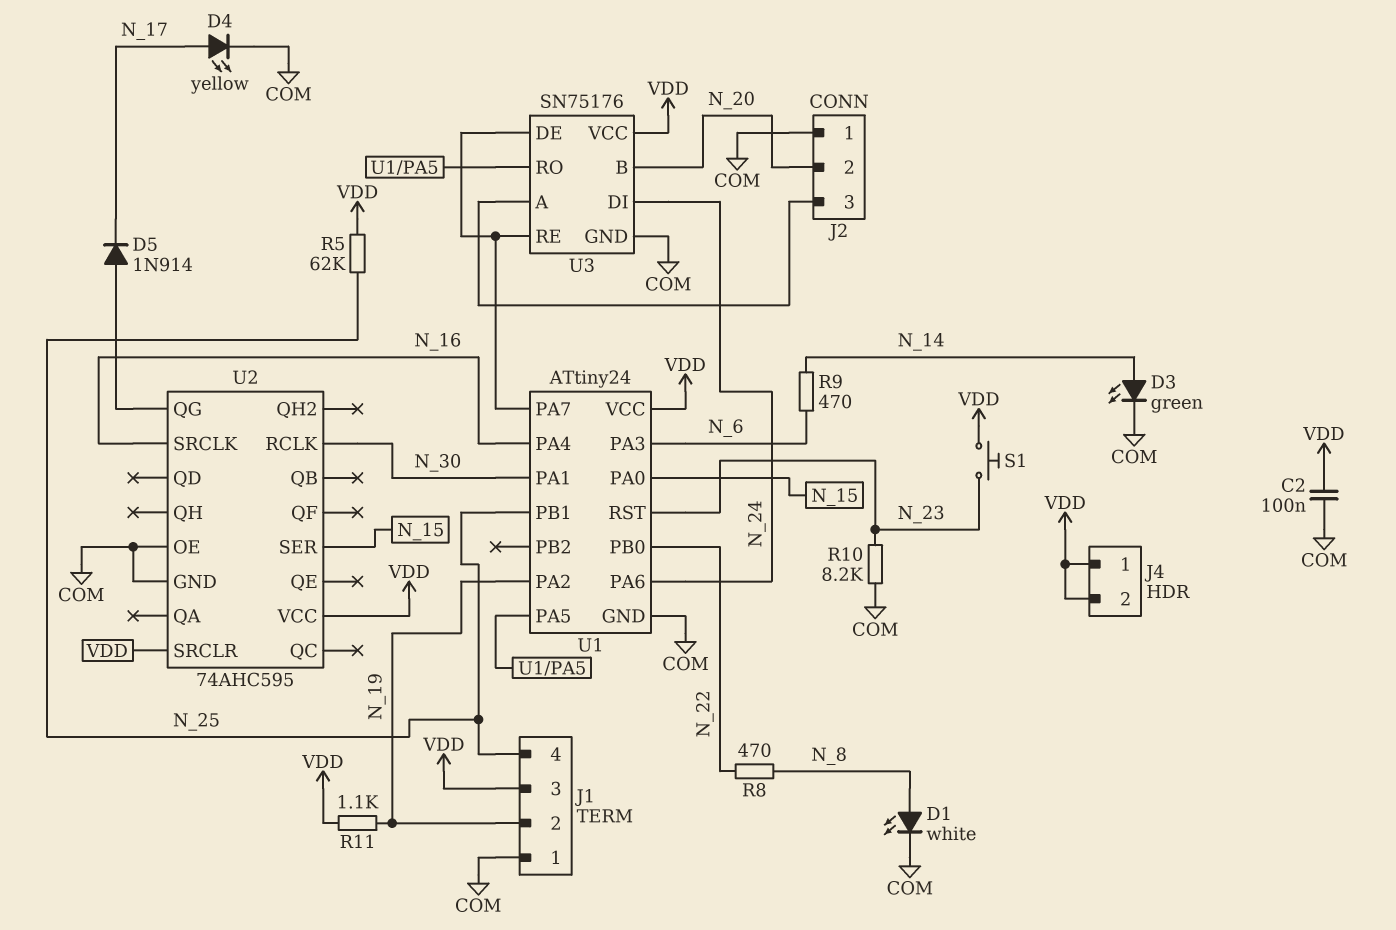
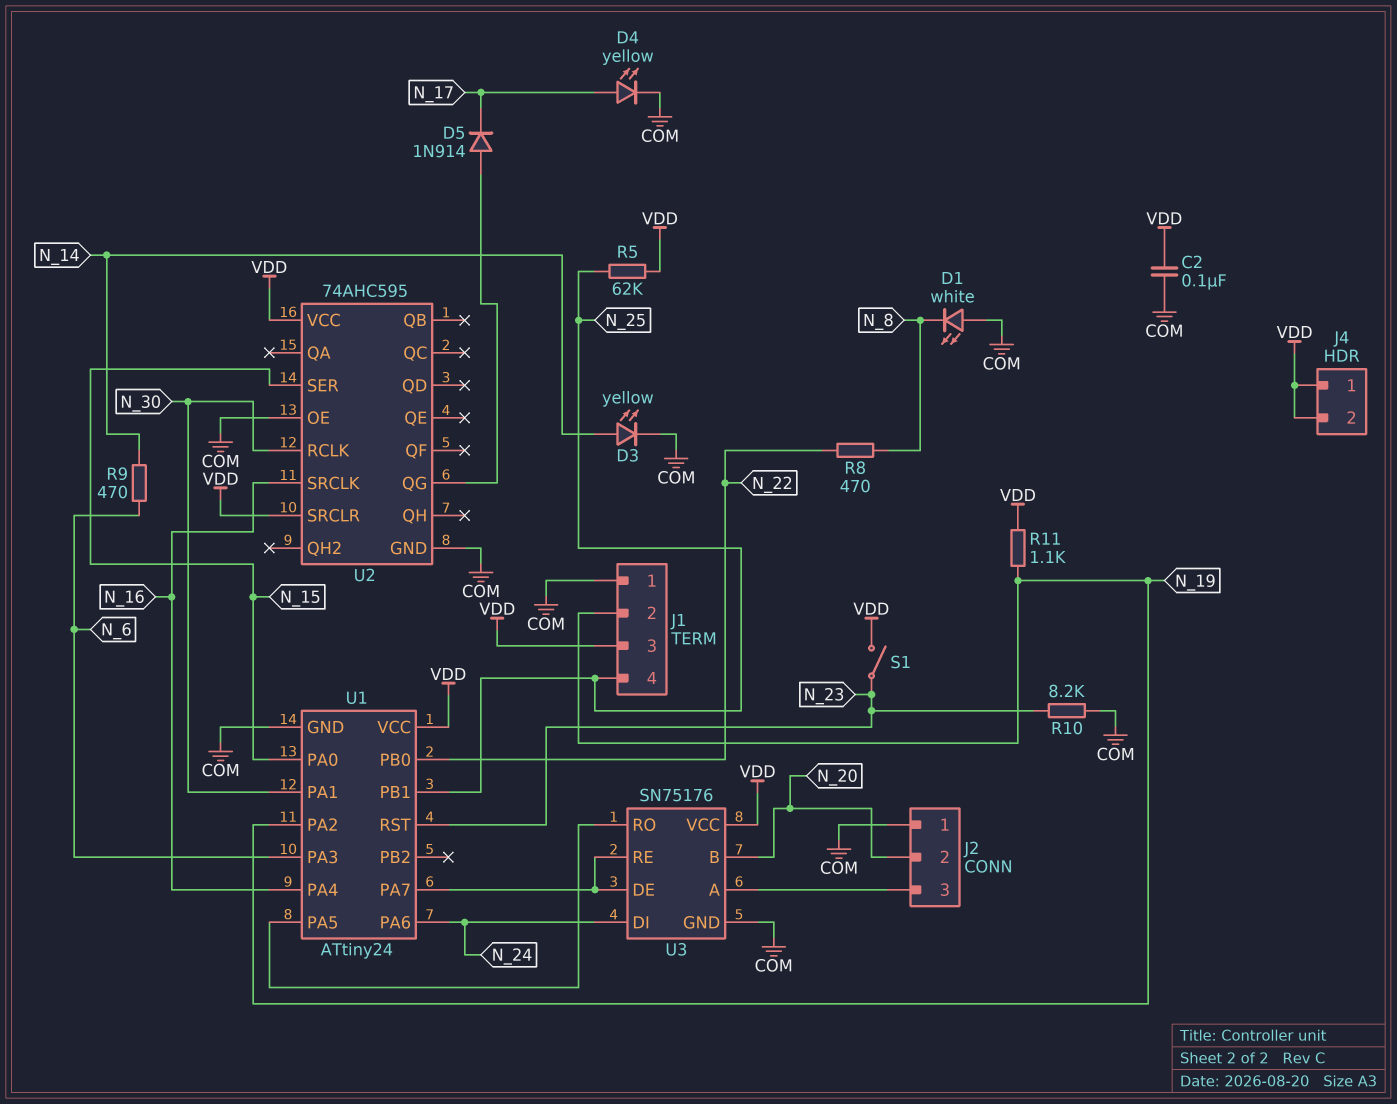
D1: LED white (A N_8, K COM) -> LED white (A COM, K N_8)
D3: LED green (A N_14, K COM) -> LED yellow (A N_14, K COM)
S1: button (N_23, VDD) -> switch (N_23, VDD)

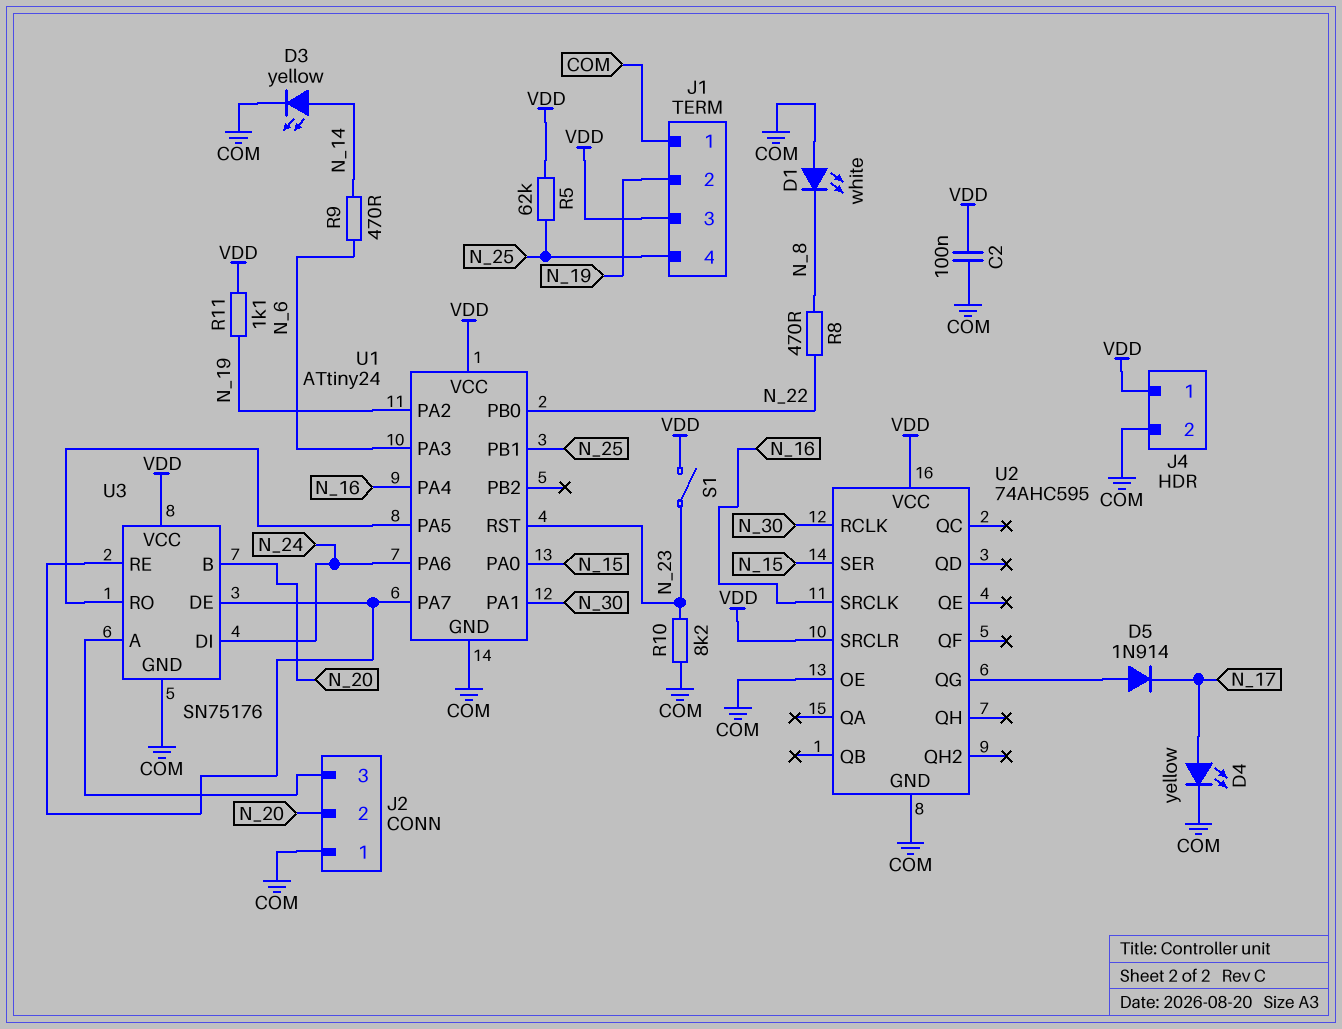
J4 pin 2: VDD -> COM

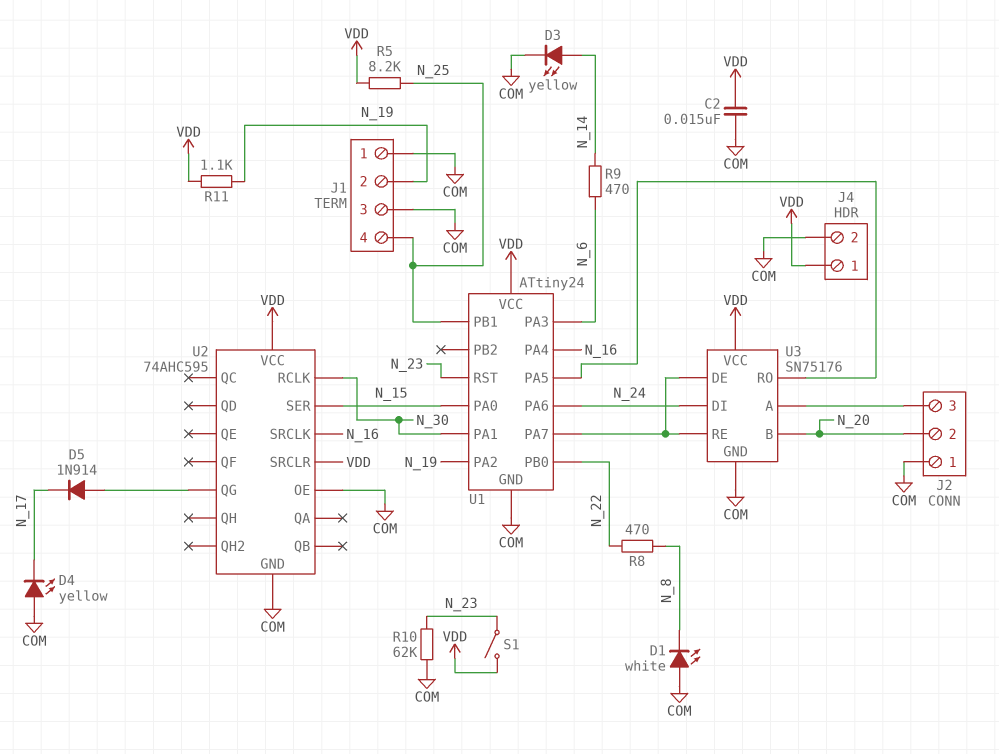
C2: 100nF (COM, VDD) -> 15nF (COM, VDD)
D4: LED yellow (A N_17, K COM) -> LED yellow (A COM, K N_17)
J1 pin 3: VDD -> COM
R5: 62k (N_25, VDD) -> 8.2k (N_25, VDD)
R10: 8.2k (COM, N_23) -> 62k (COM, N_23)

